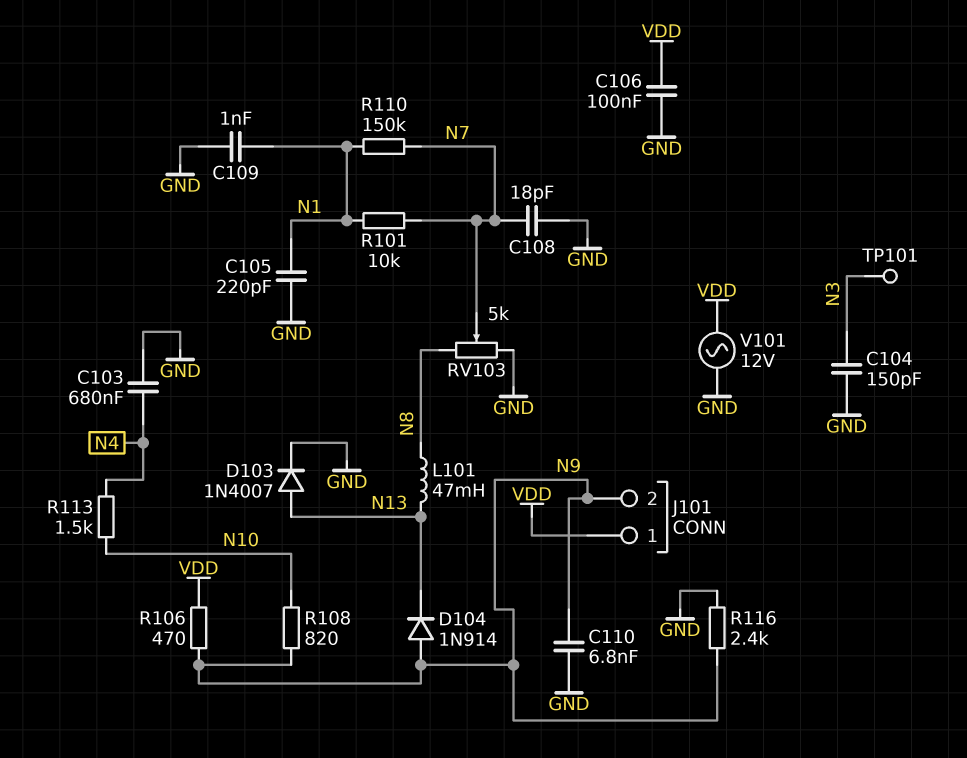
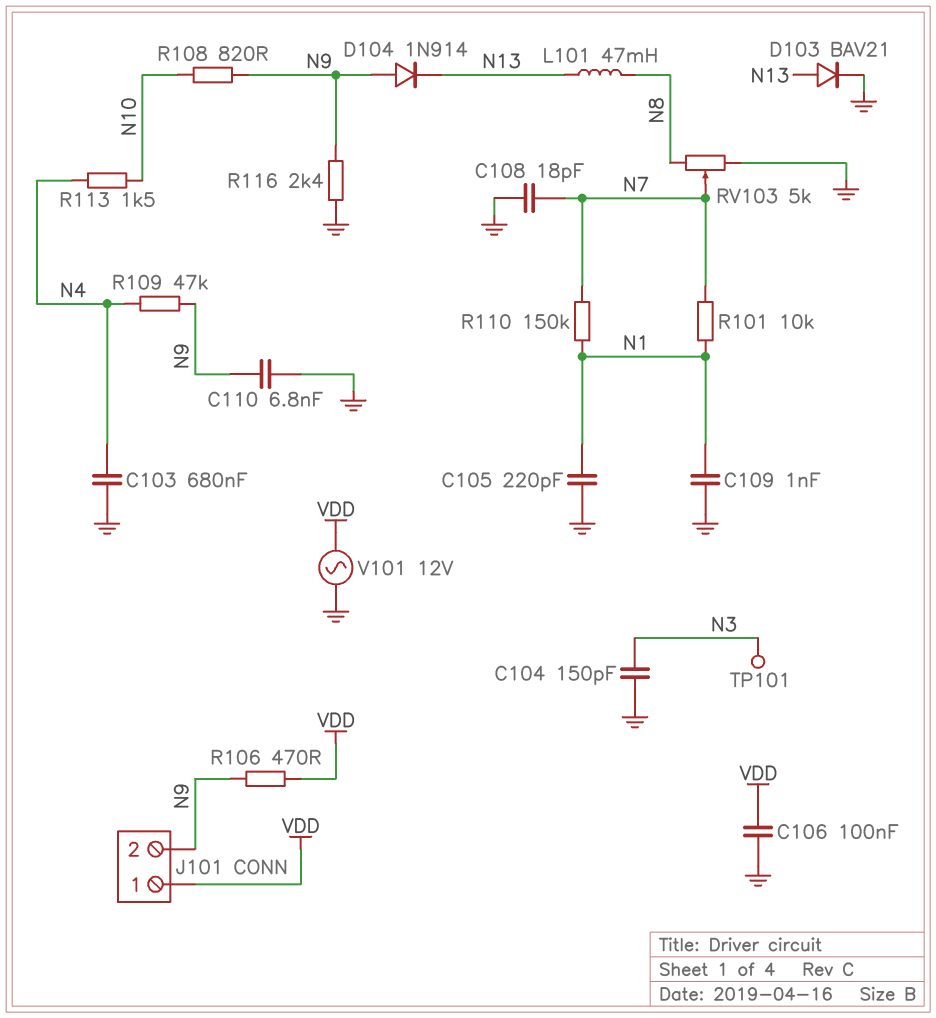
D103: diode 1N4007 (A N13, K GND) -> diode BAV21 (A N13, K GND)
R109: none -> 47k (N4, N9)

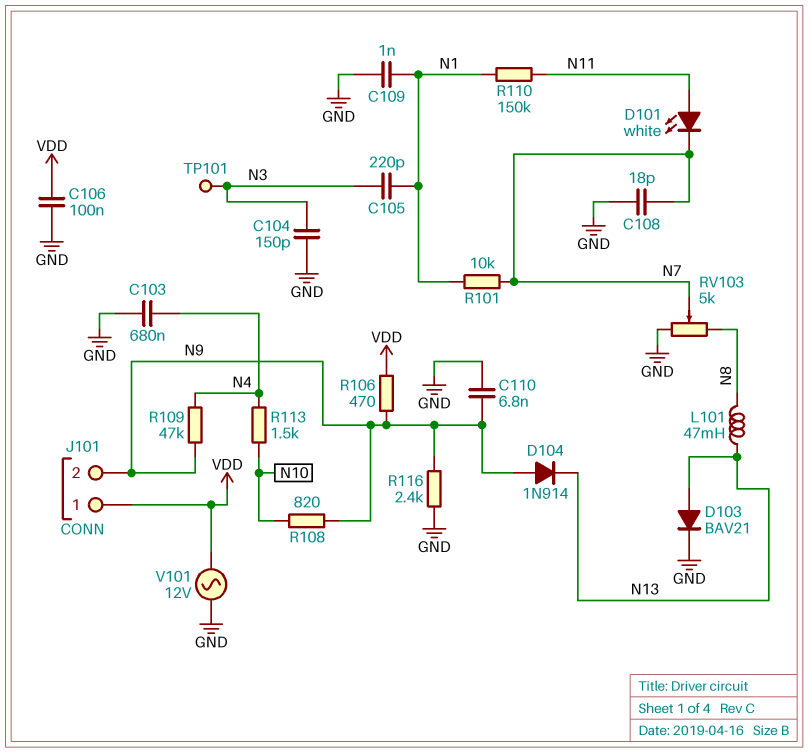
C105: 220pF (GND, N1) -> 220pF (N1, N3)
D101: none -> LED white (A N11, K N7)
R110: 150k (N1, N7) -> 150k (N1, N11)

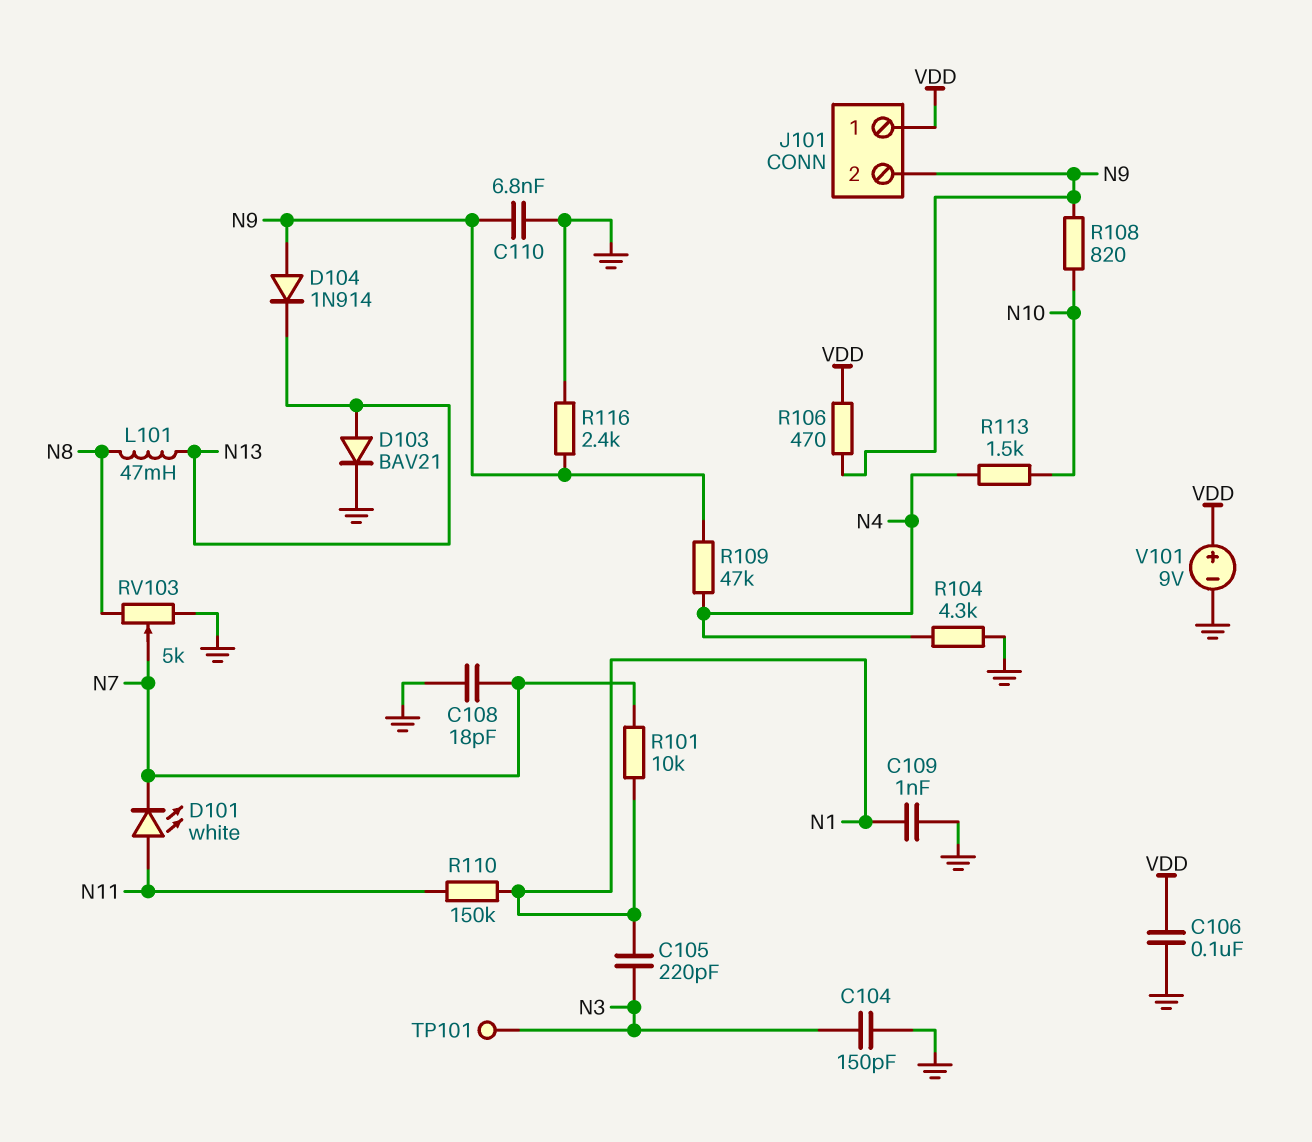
C103: 680nF (GND, N4) -> none
R104: none -> 4.3k (GND, N4)
V101: AC 12V (GND, VDD) -> 9V (plus VDD, minus GND)

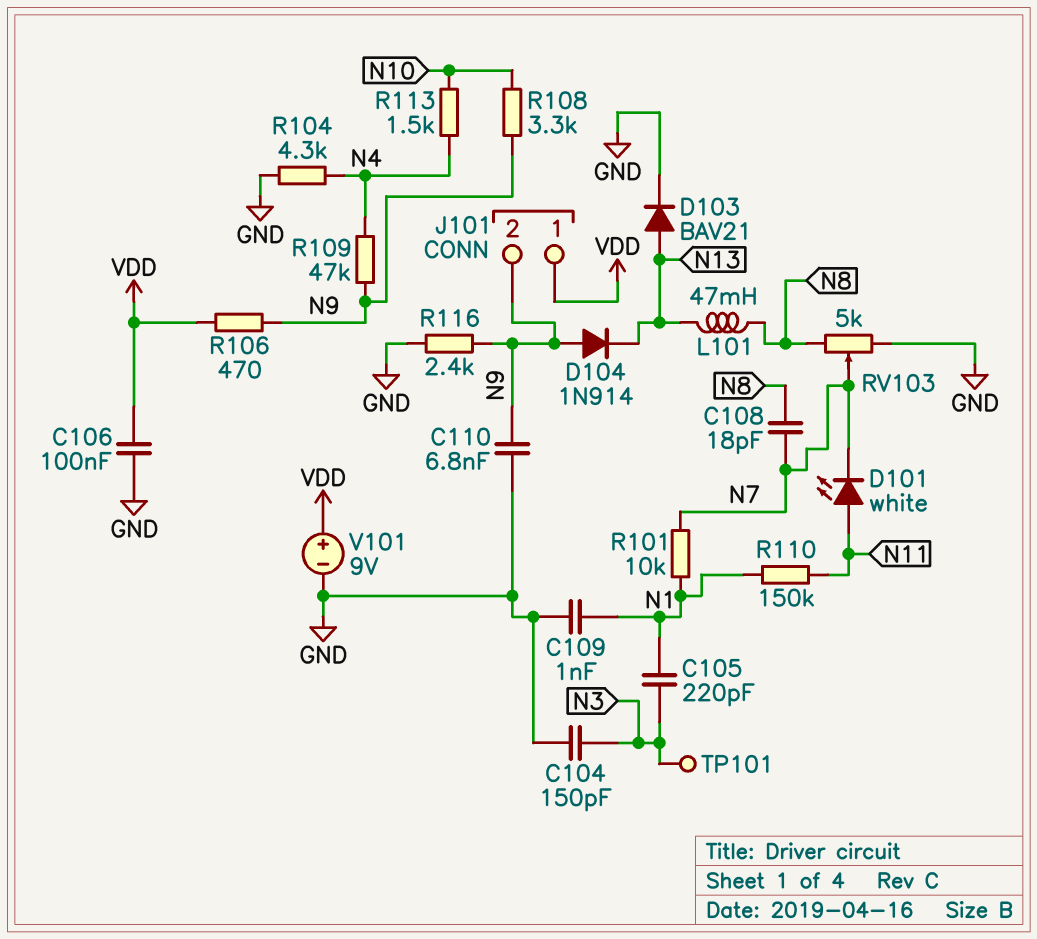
C108: 18pF (GND, N7) -> 18pF (N7, N8)
R108: 820 (N9, N10) -> 3.3k (N9, N10)

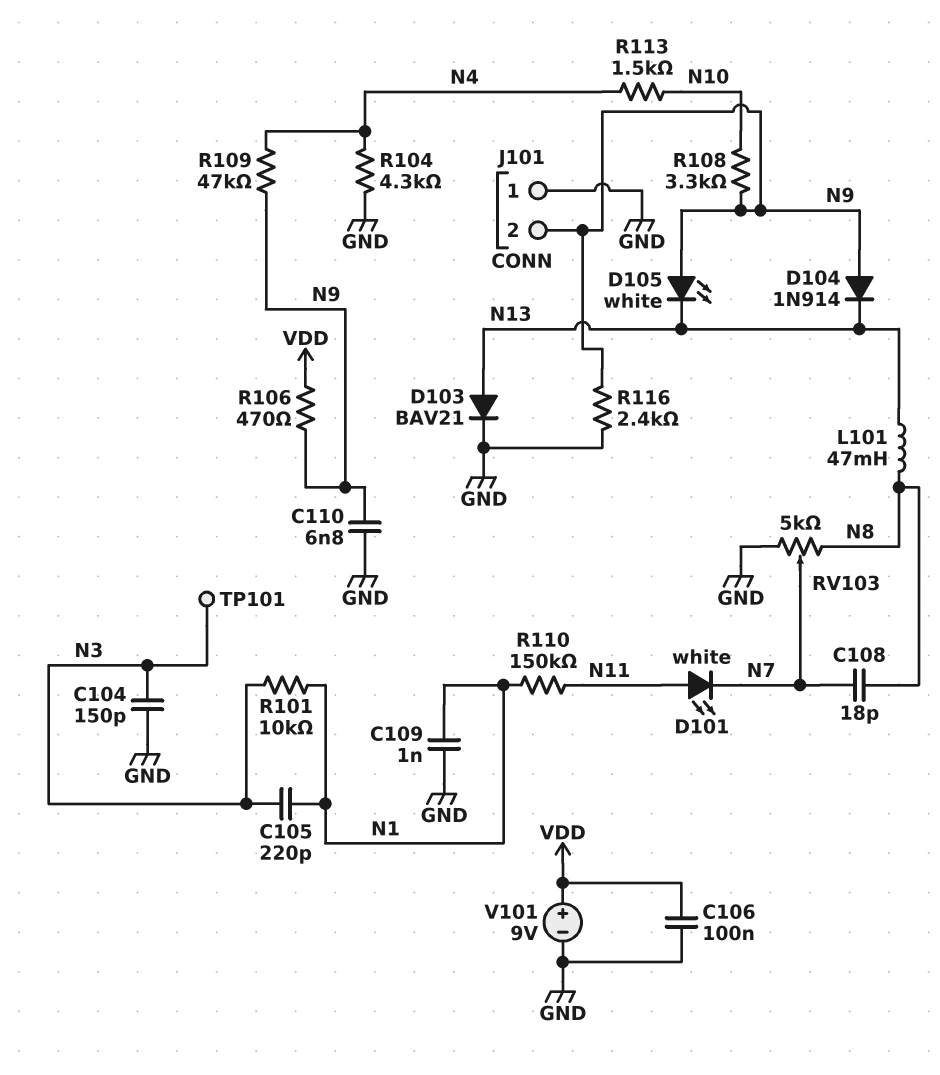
D105: none -> LED white (A N9, K N13)
J101 pin 1: VDD -> GND
R101: 10k (N1, N7) -> 10k (N1, N3)

